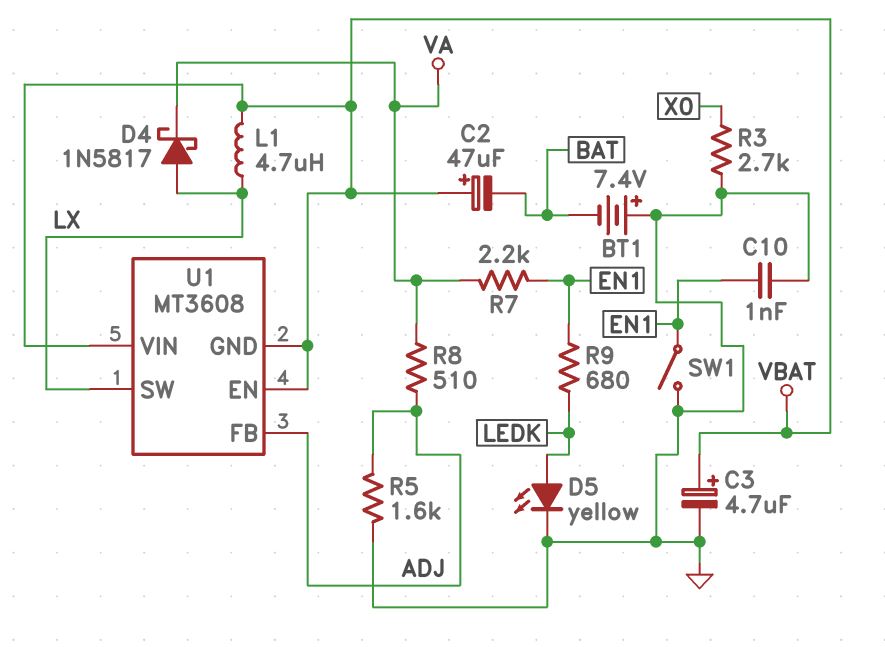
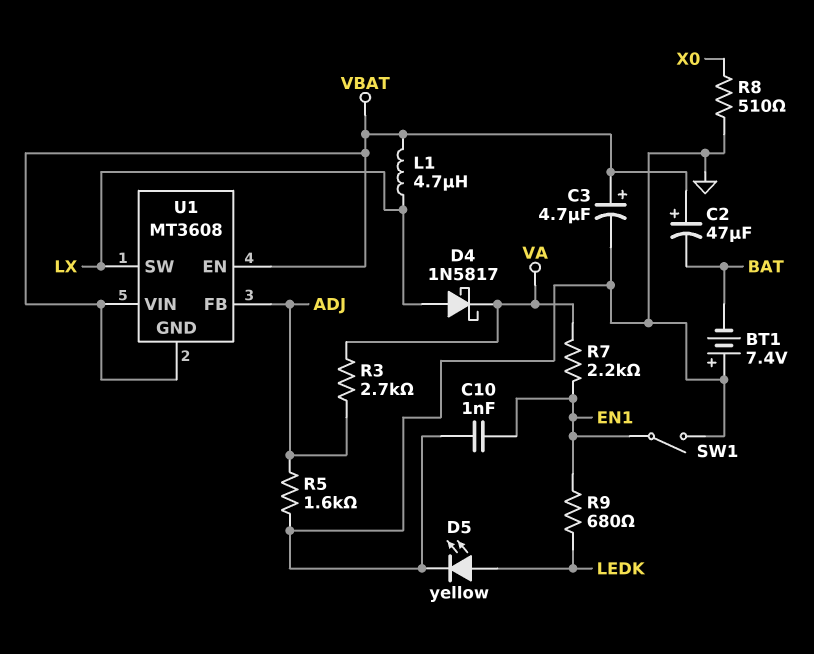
R3: 2.7k (GND, X0) -> 2.7k (ADJ, VA)
R8: 510 (ADJ, VA) -> 510 (GND, X0)

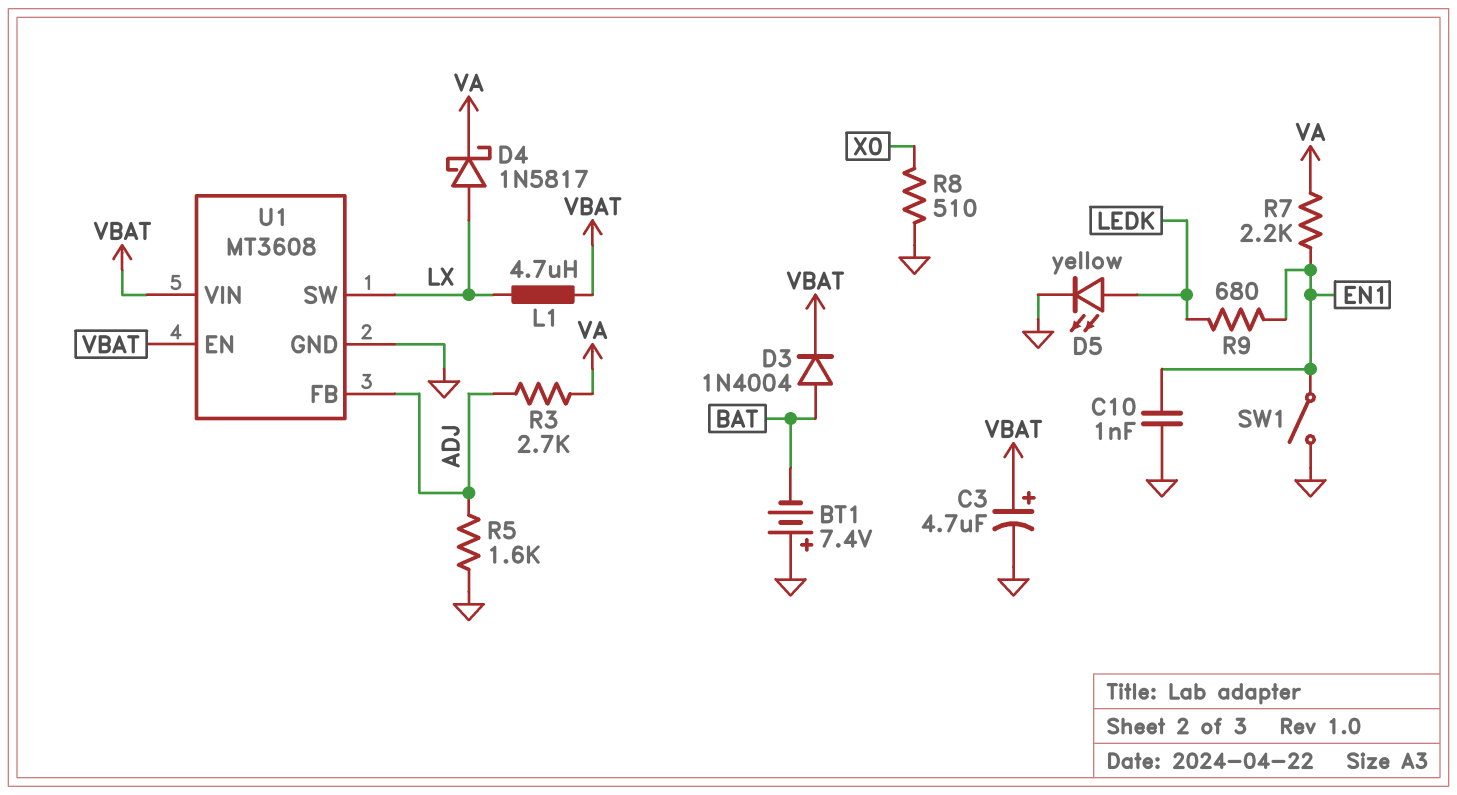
C2: 47uF (plus VBAT, minus BAT) -> none
D3: none -> diode 1N4004 (A BAT, K VBAT)
U1 pin GND: VBAT -> GND

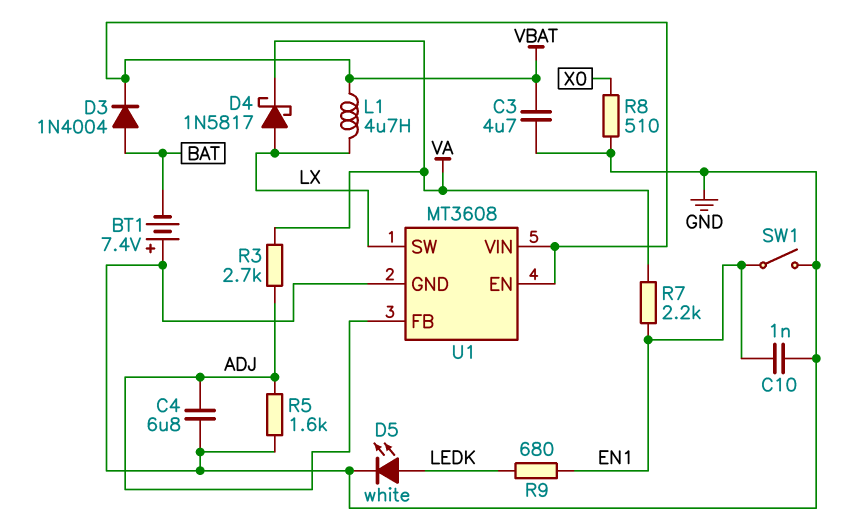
C3: 4.7uF (plus VBAT, minus GND) -> 4.7uF (GND, VBAT)
C4: none -> 6.8uF (ADJ, GND)
D5: LED yellow (A LEDK, K GND) -> LED white (A LEDK, K GND)

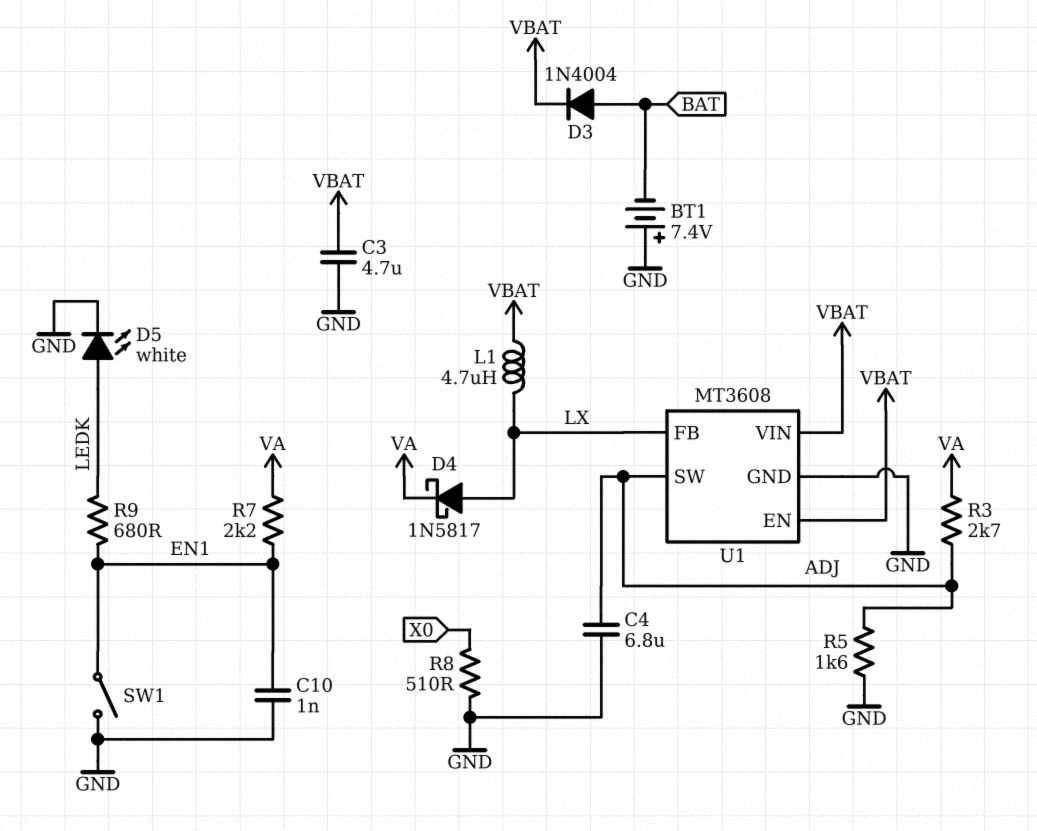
U1 pin FB: ADJ -> LX
U1 pin SW: LX -> ADJ

